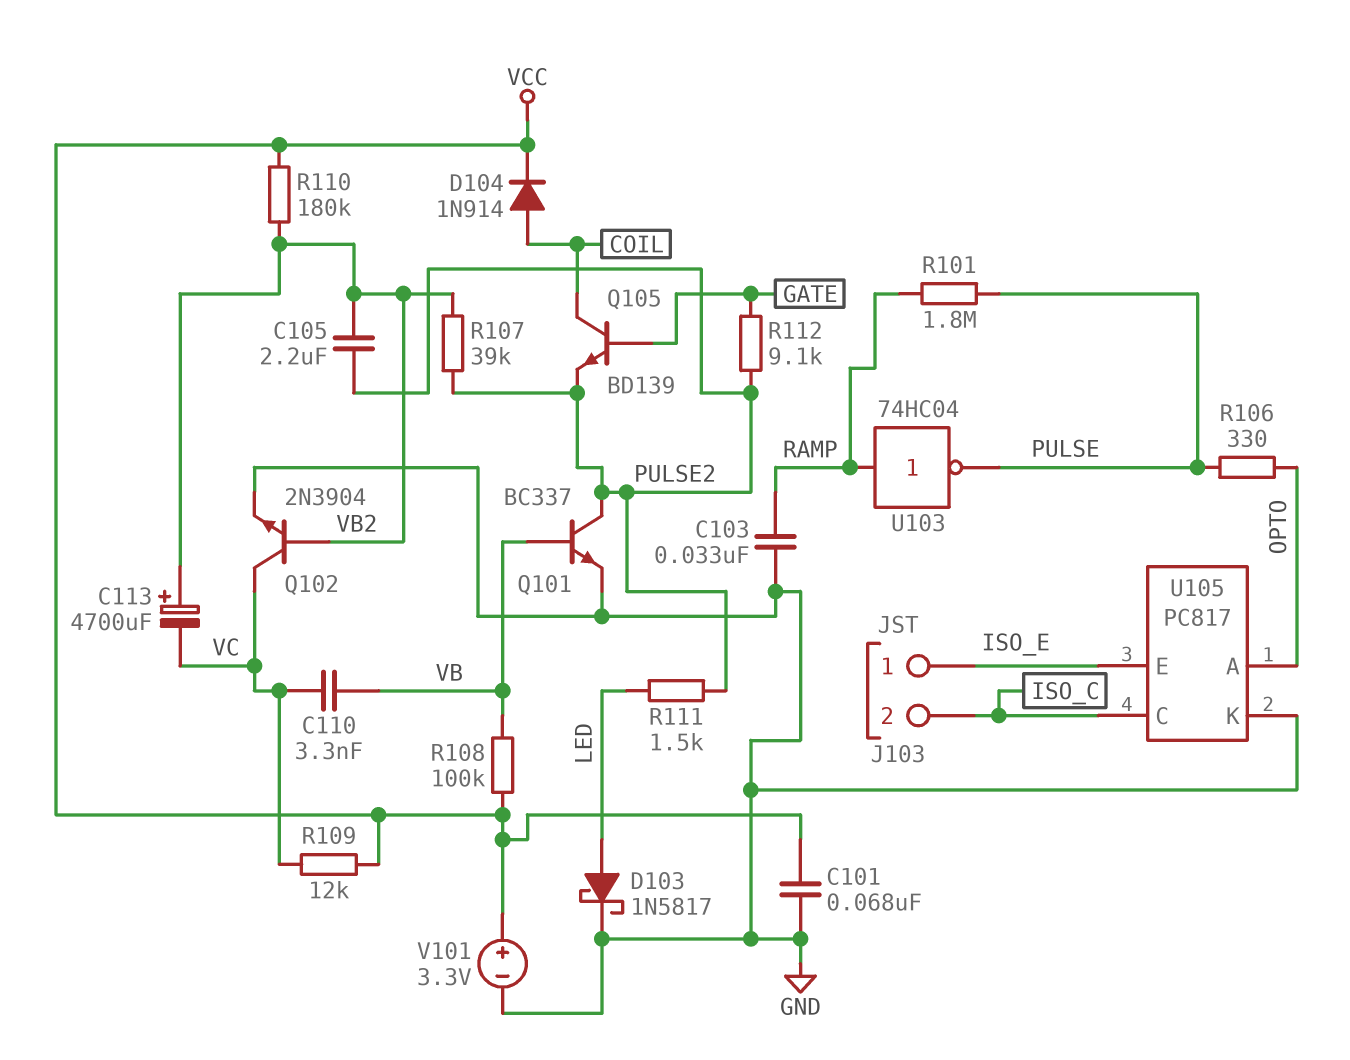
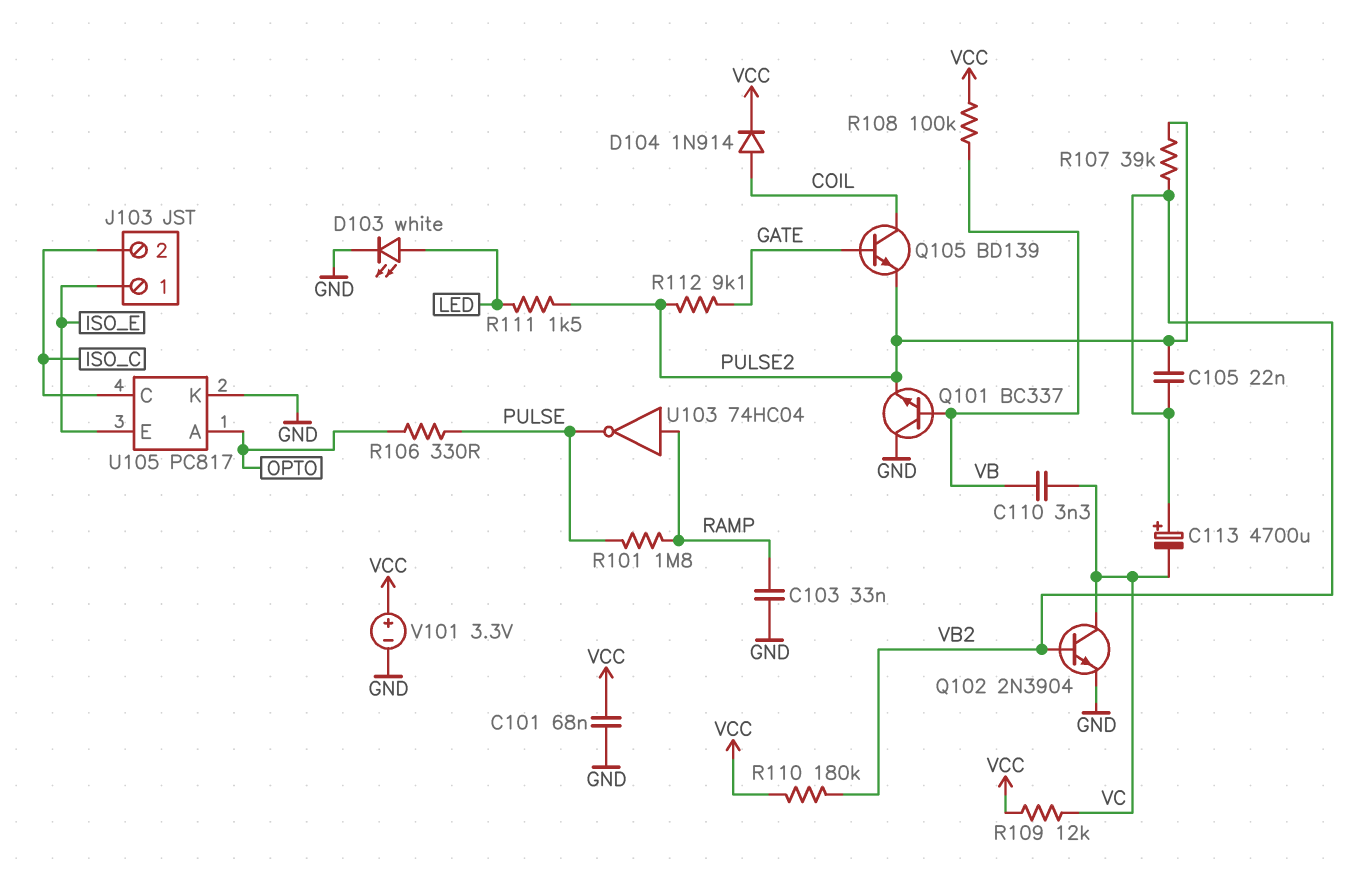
C105: 2.2uF (PULSE2, VB2) -> 22nF (PULSE2, VB2)
D103: schottky 1N5817 (A LED, K GND) -> LED white (A LED, K GND)
Q101: NPN BC337 (B VB, C PULSE2, E GND) -> NPN BC337 (B VB, C GND, E PULSE2)

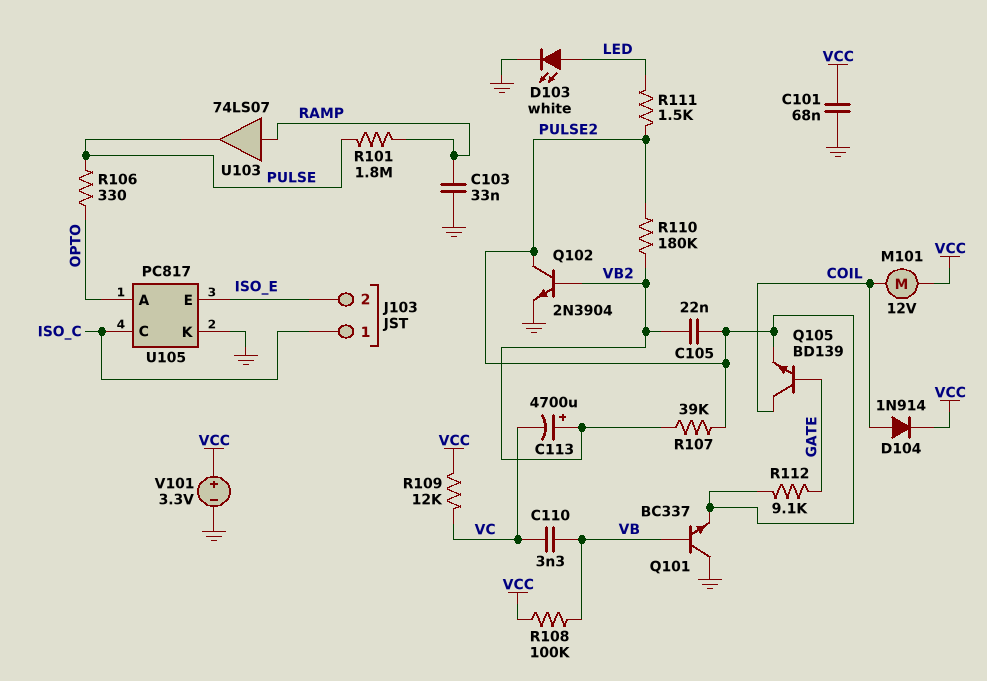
J103 pin 1: ISO_E -> ISO_C
J103 pin 2: ISO_C -> ISO_E
M101: none -> motor 12V (COIL, VCC)
Q102: NPN 2N3904 (B VB2, C VC, E GND) -> NPN 2N3904 (B VB2, C PULSE2, E GND)
R110: 180k (VB2, VCC) -> 180k (PULSE2, VB2)
U103: NOT 74HC04 (in RAMP, out PULSE) -> buffer 74LS07 (in RAMP, out PULSE)

